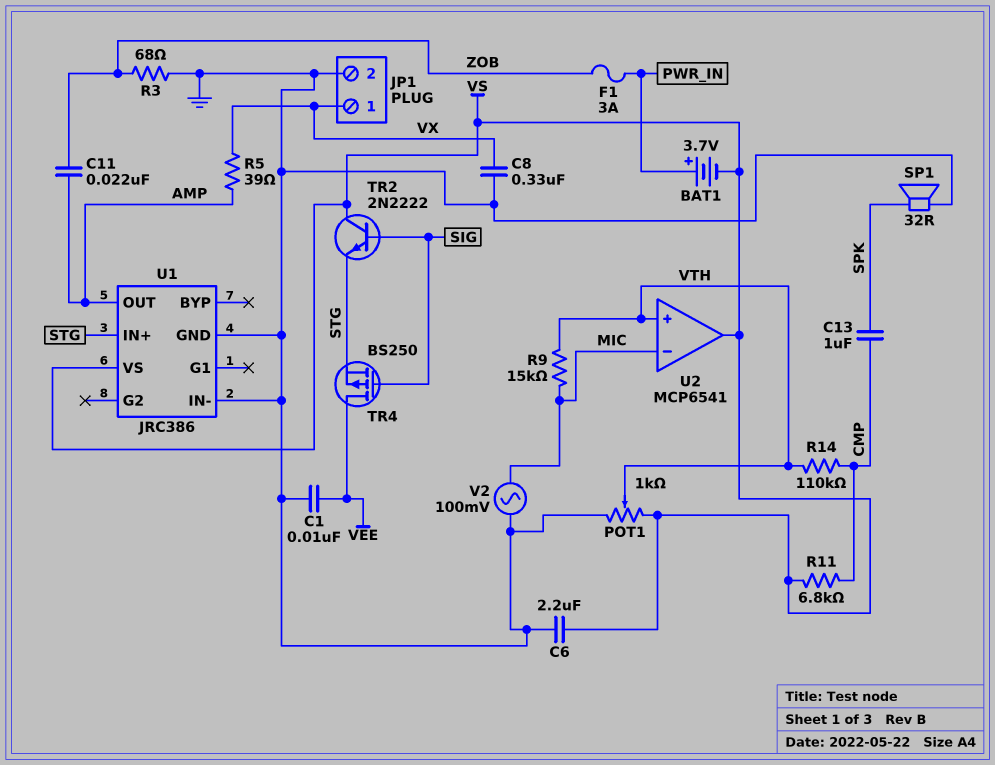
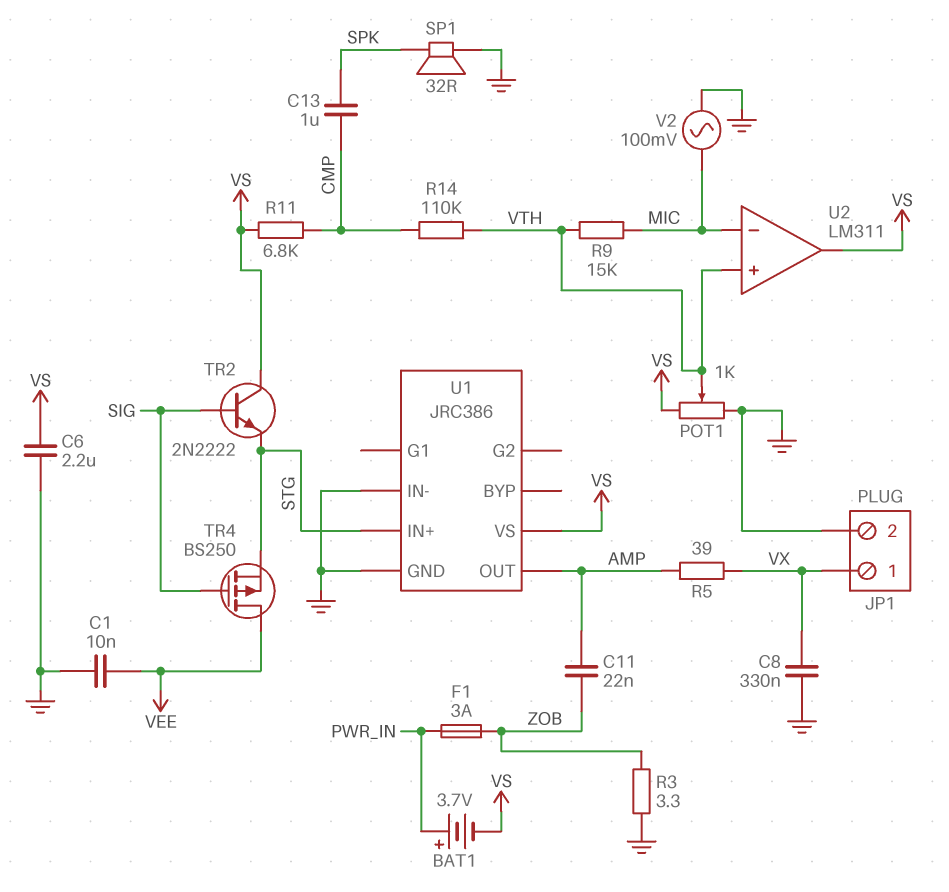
R3: 68 (GND, ZOB) -> 3.3 (GND, ZOB)
U2: MCP6541 -> LM311

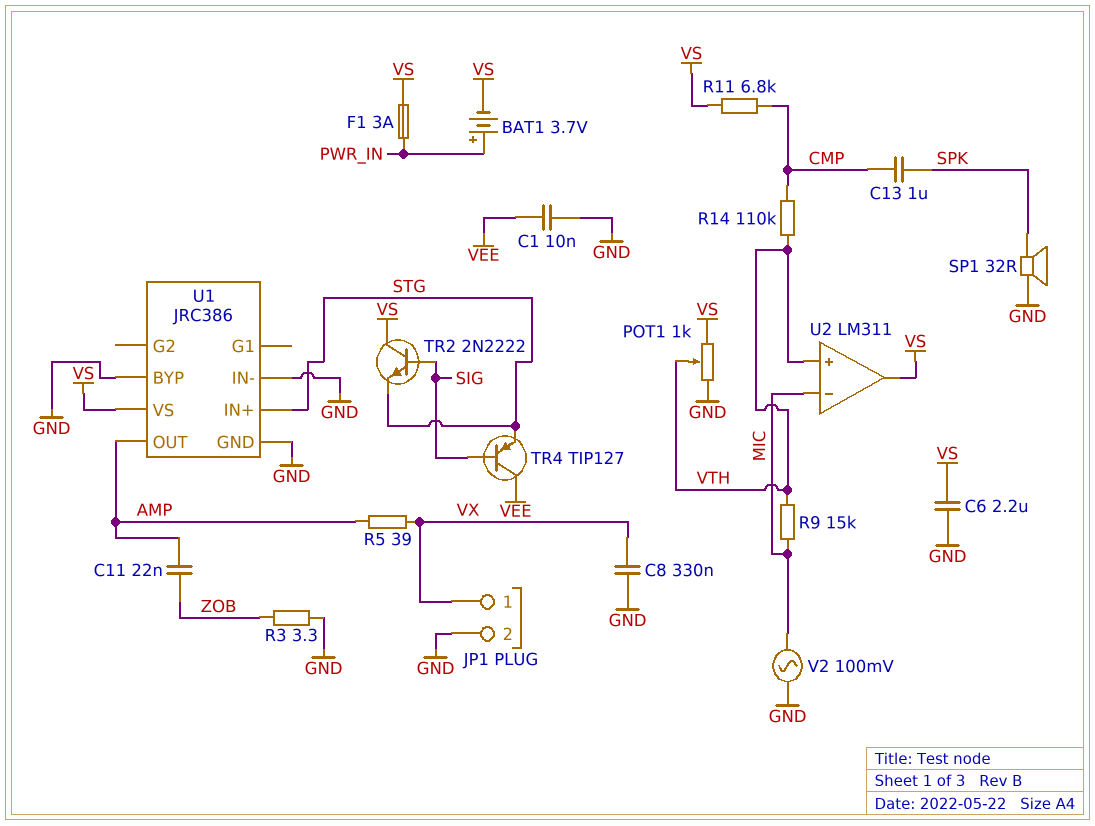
F1: 3A (PWR_IN, ZOB) -> 3A (PWR_IN, VS)
TR4: PMOS BS250 (G SIG, D VEE, S STG) -> PNP TIP127 (B SIG, C VEE, E STG)
U1 pin BYP: none -> GND

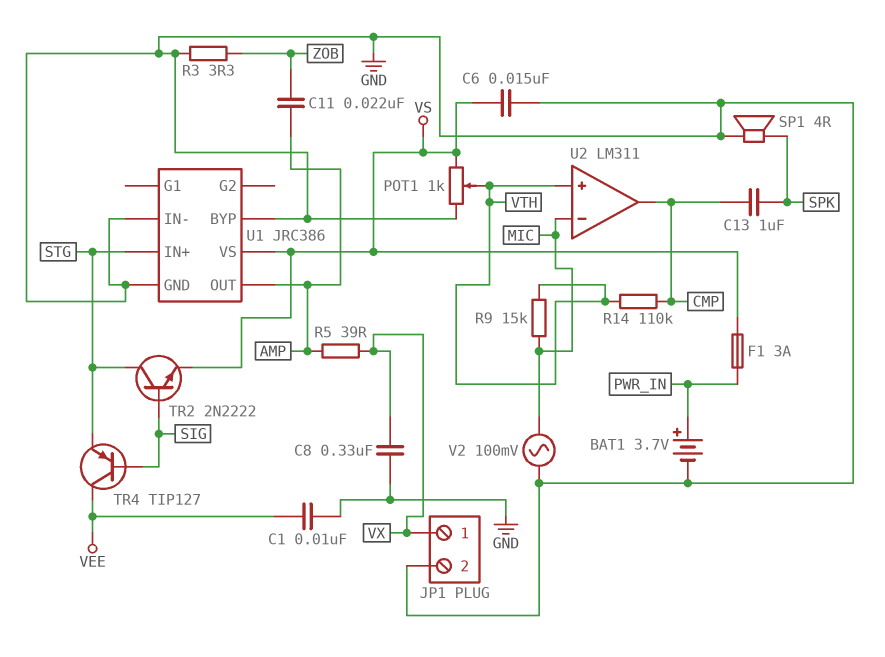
BAT1: 3.7V (plus PWR_IN, minus VS) -> 3.7V (plus PWR_IN, minus GND)
C6: 2.2uF (GND, VS) -> 15nF (GND, VS)
R11: 6.8k (CMP, VS) -> none
SP1: speaker 32R (GND, SPK) -> speaker 4R (GND, SPK)
TR2: NPN 2N2222 (B SIG, C VS, E STG) -> NPN 2N2222 (B SIG, C STG, E VS)
U2 pin out: VS -> CMP

